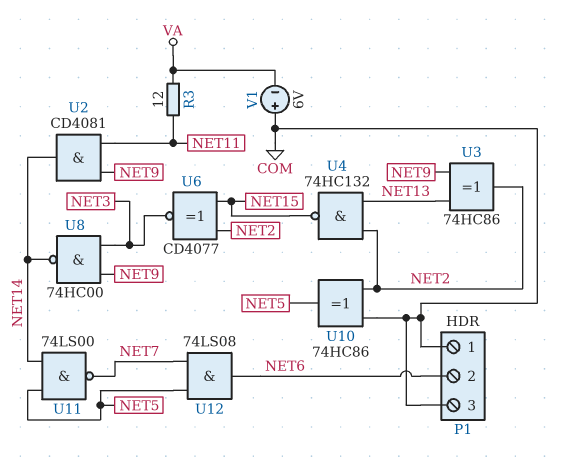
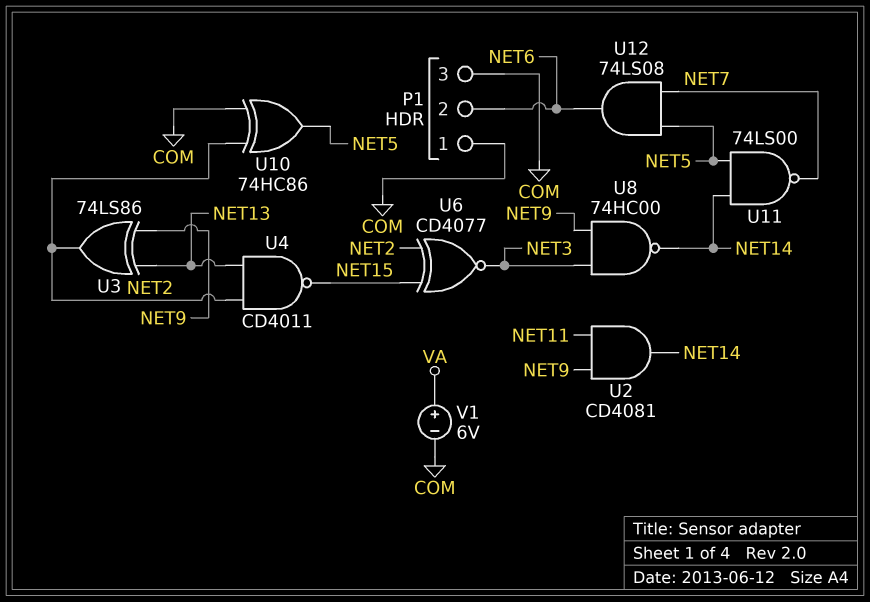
R3: 12 (NET11, VA) -> none
U3: XOR 74HC86 (in NET9, in NET13, out NET2) -> XOR 74LS86 (in NET9, in NET13, out NET2)
U4: NAND 74HC132 (in NET2, in NET13, out NET15) -> NAND CD4011 (in NET2, in NET13, out NET15)
V1: 6V (plus COM, minus VA) -> 6V (plus VA, minus COM)

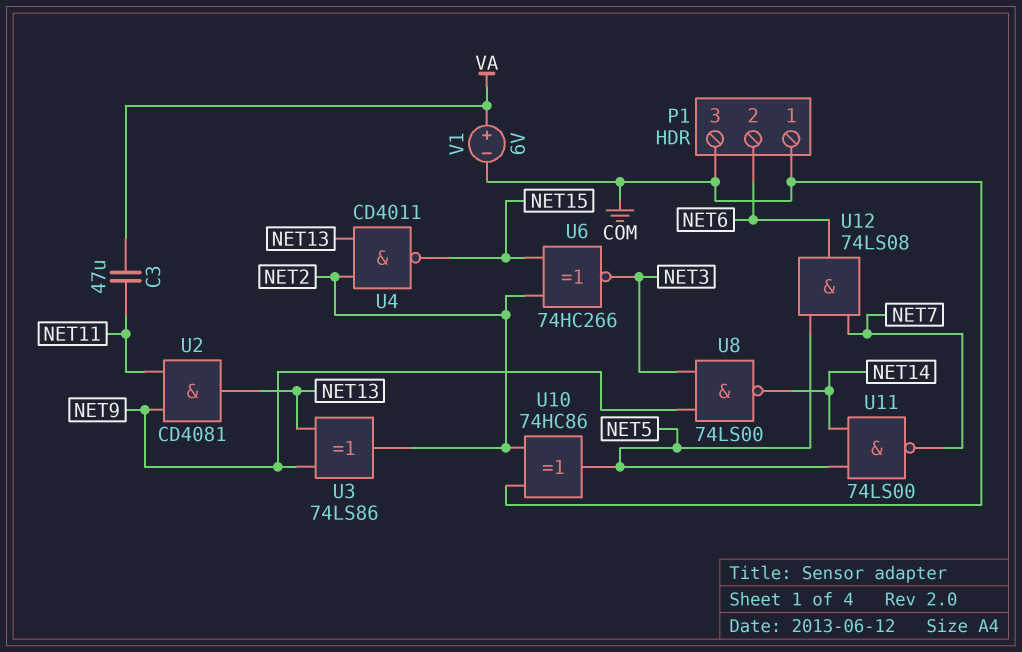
C3: none -> 47uF (NET11, VA)
U2: AND CD4081 (in NET9, in NET11, out NET14) -> AND CD4081 (in NET9, in NET11, out NET13)
U6: XNOR CD4077 (in NET2, in NET15, out NET3) -> XNOR 74HC266 (in NET2, in NET15, out NET3)
U8: NAND 74HC00 (in NET3, in NET9, out NET14) -> NAND 74LS00 (in NET3, in NET9, out NET14)

